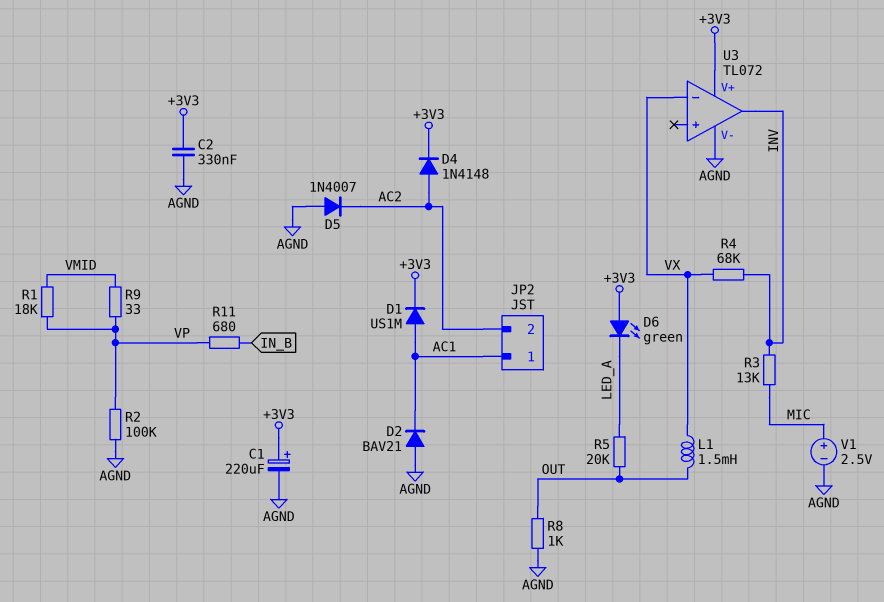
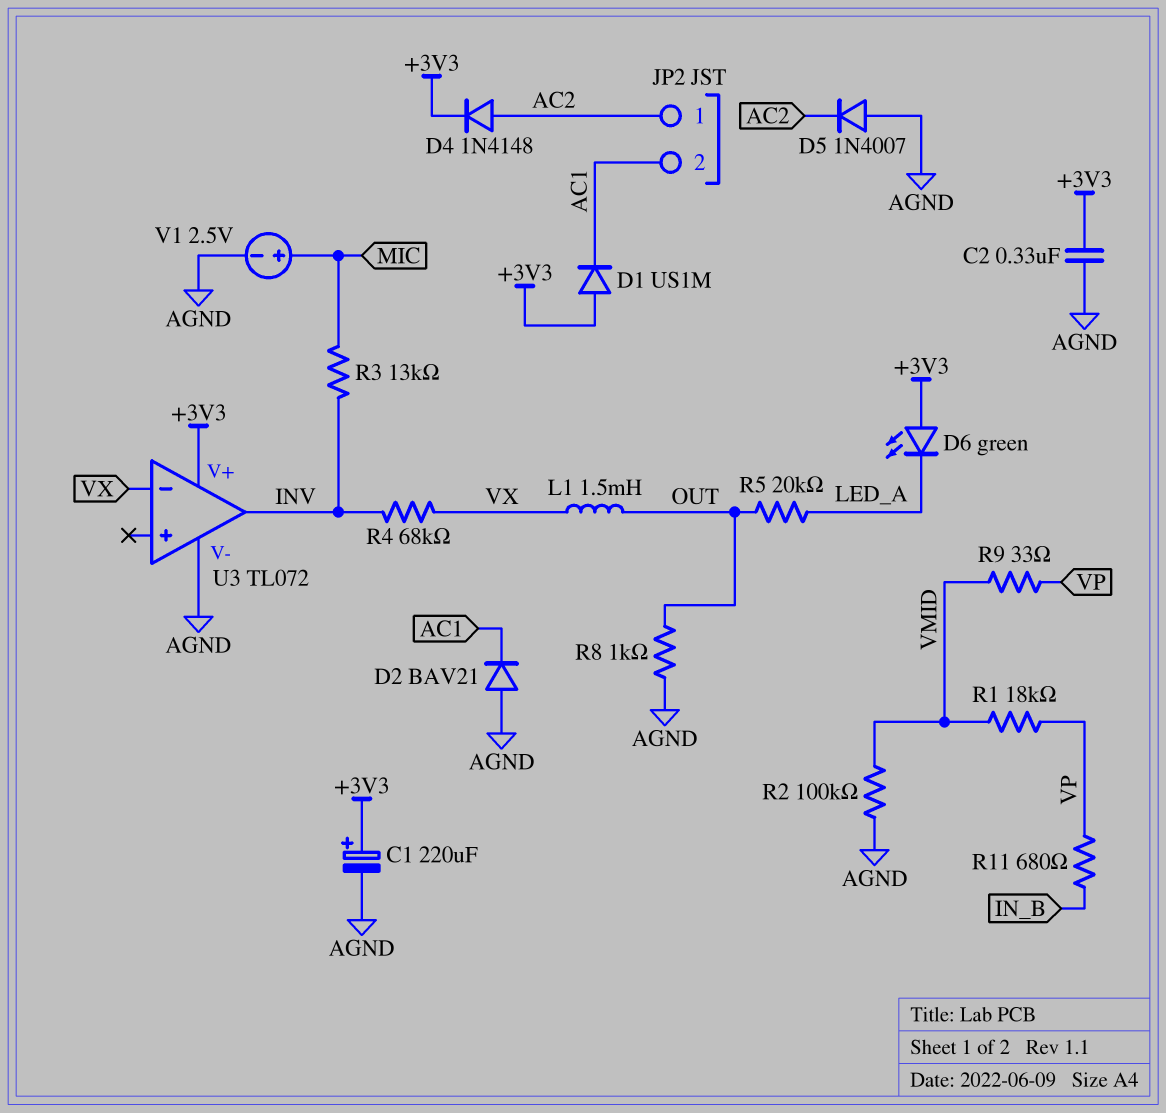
D1: diode US1M (A AC1, K +3V3) -> diode US1M (A +3V3, K AC1)
JP2 pin 1: AC1 -> AC2
JP2 pin 2: AC2 -> AC1
R2: 100k (AGND, VP) -> 100k (AGND, VMID)

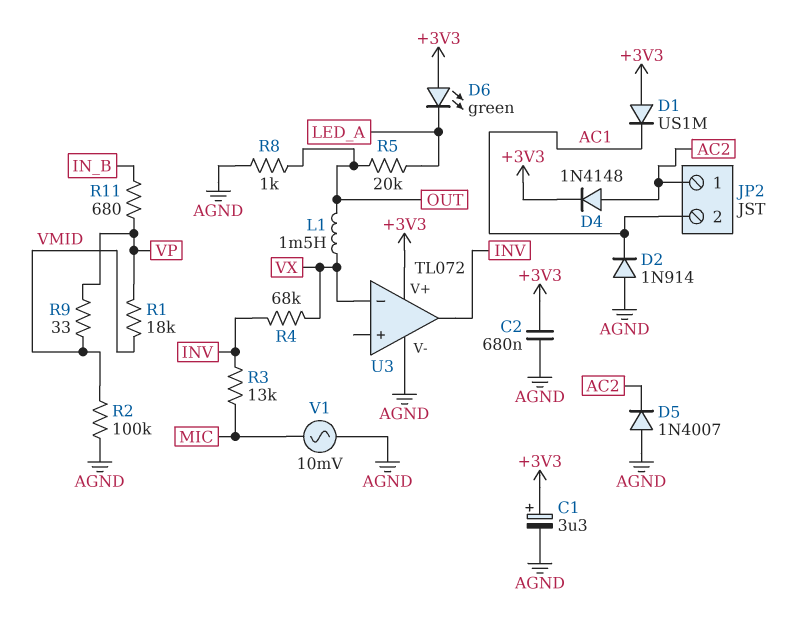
C1: 220uF (plus +3V3, minus AGND) -> 3.3uF (plus +3V3, minus AGND)
C2: 330nF (+3V3, AGND) -> 680nF (+3V3, AGND)
D2: diode BAV21 (A AGND, K AC1) -> diode 1N914 (A AGND, K AC1)
V1: 2.5V (plus MIC, minus AGND) -> AC 10mV (AGND, MIC)

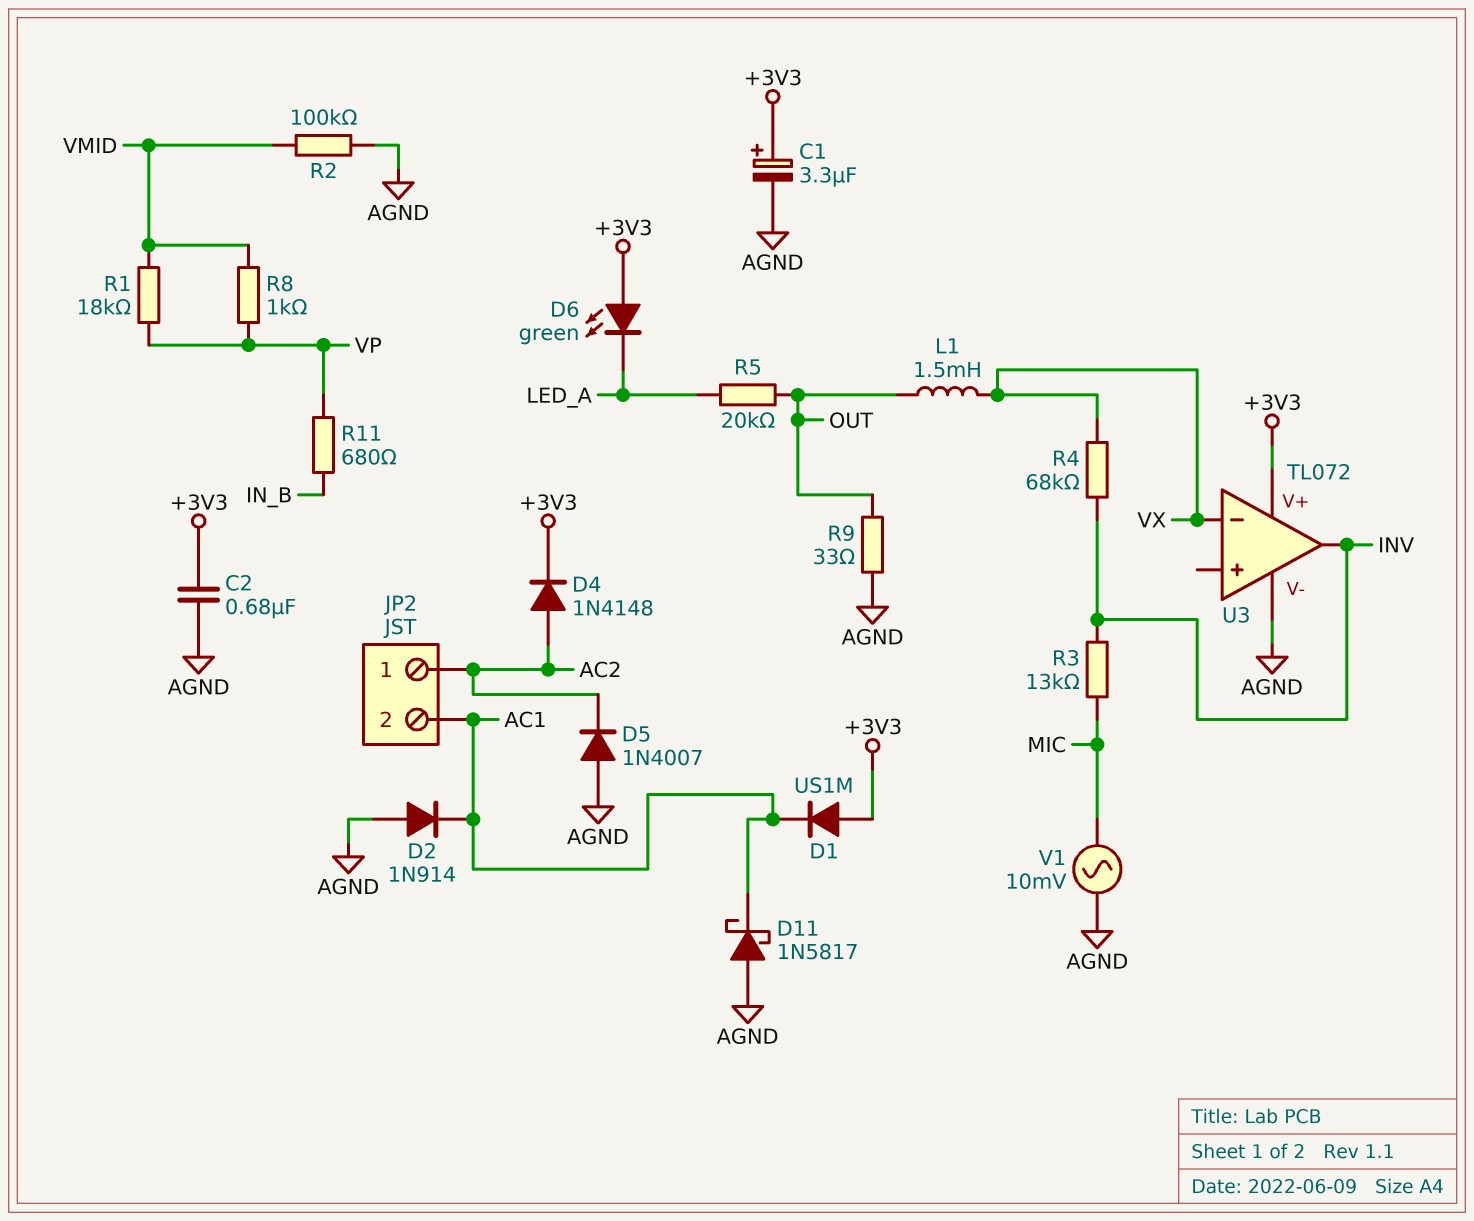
D11: none -> schottky 1N5817 (A AGND, K AC1)
R8: 1k (AGND, OUT) -> 1k (VMID, VP)
R9: 33 (VMID, VP) -> 33 (AGND, OUT)

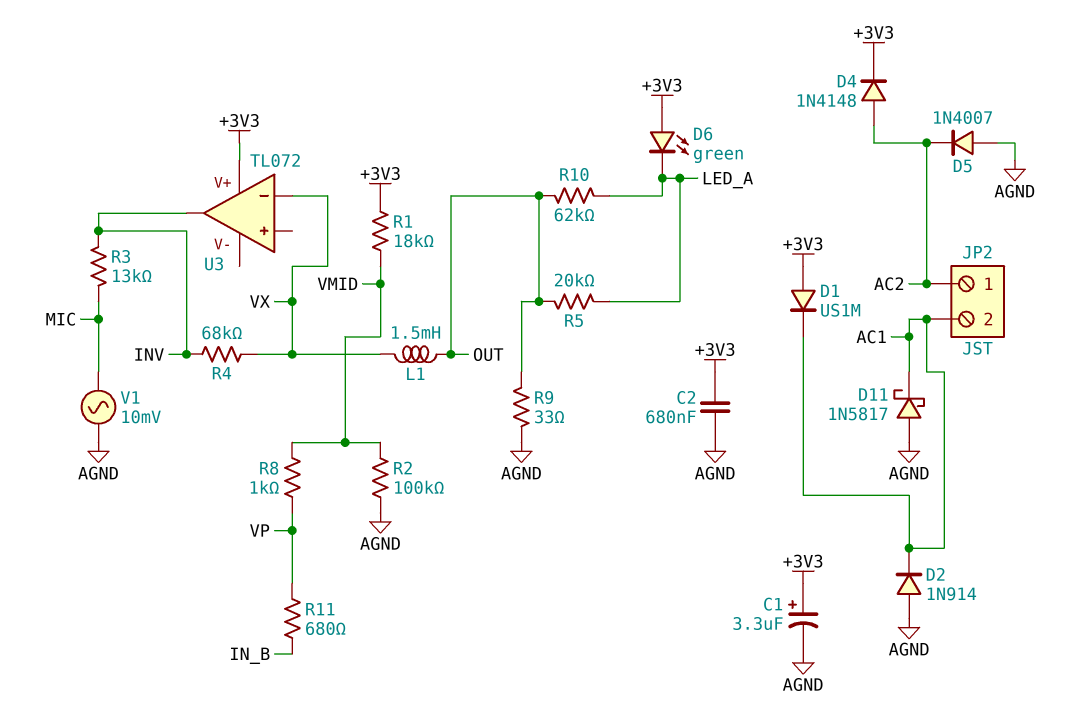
R1: 18k (VMID, VP) -> 18k (+3V3, VMID)
R10: none -> 62k (LED_A, OUT)
U3 pin V-: AGND -> none

